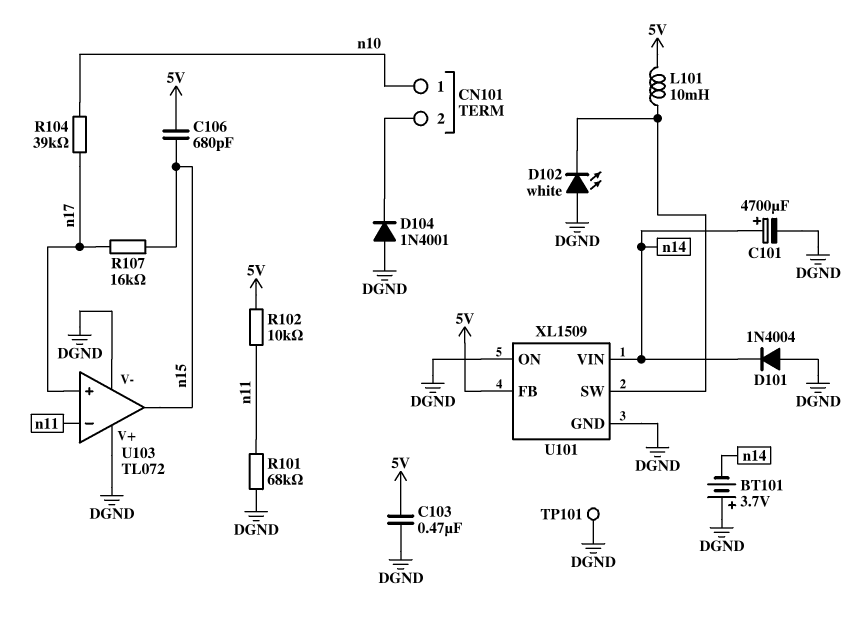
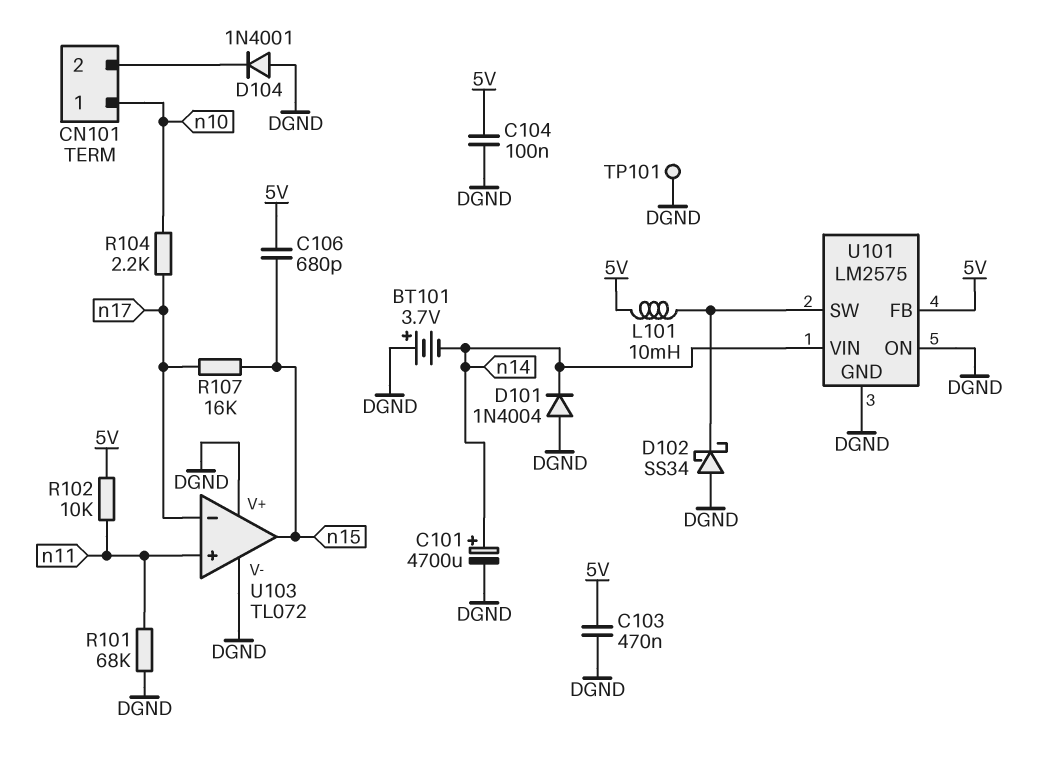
C104: none -> 100nF (5V, DGND)
D102: LED white (A DGND, K U101/SW) -> schottky SS34 (A DGND, K U101/SW)
R104: 39k (n10, n17) -> 2.2k (n10, n17)
U101: XL1509 -> LM2575
U103 pin in+: n17 -> n11
U103 pin in-: n11 -> n17

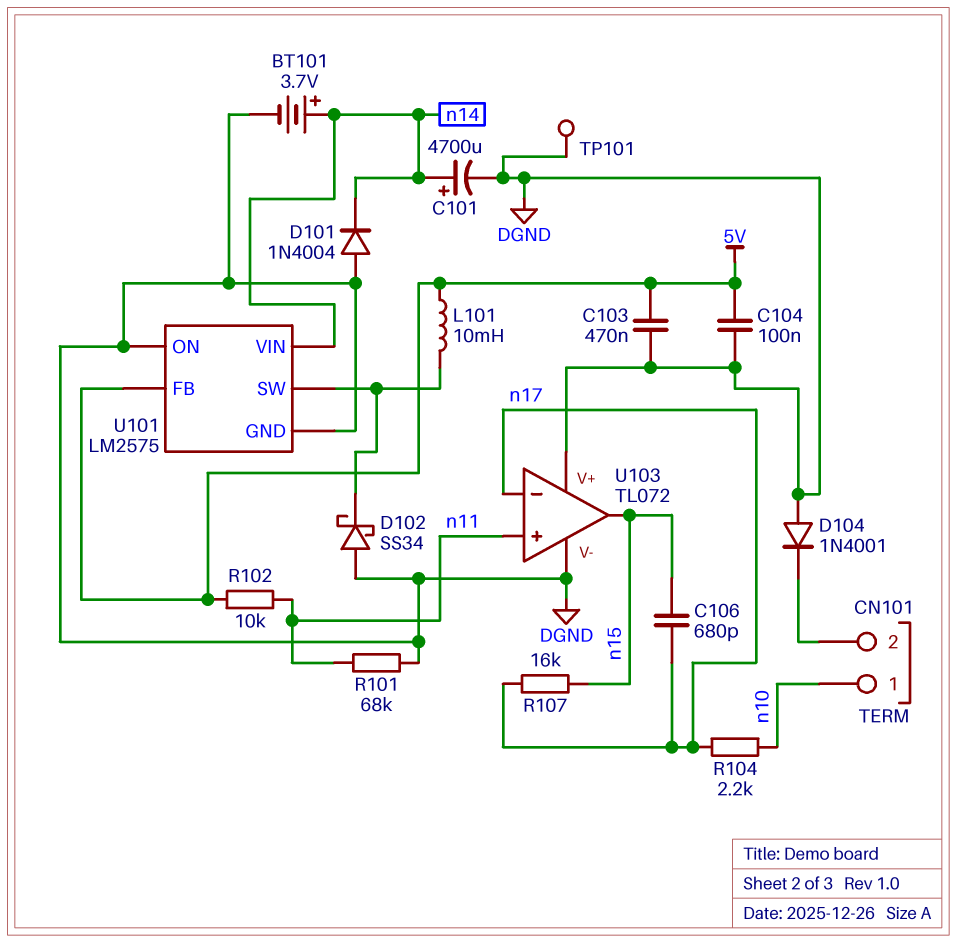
BT101: 3.7V (plus DGND, minus n14) -> 3.7V (plus n14, minus DGND)
C106: 680pF (5V, n15) -> 680pF (n15, n17)

